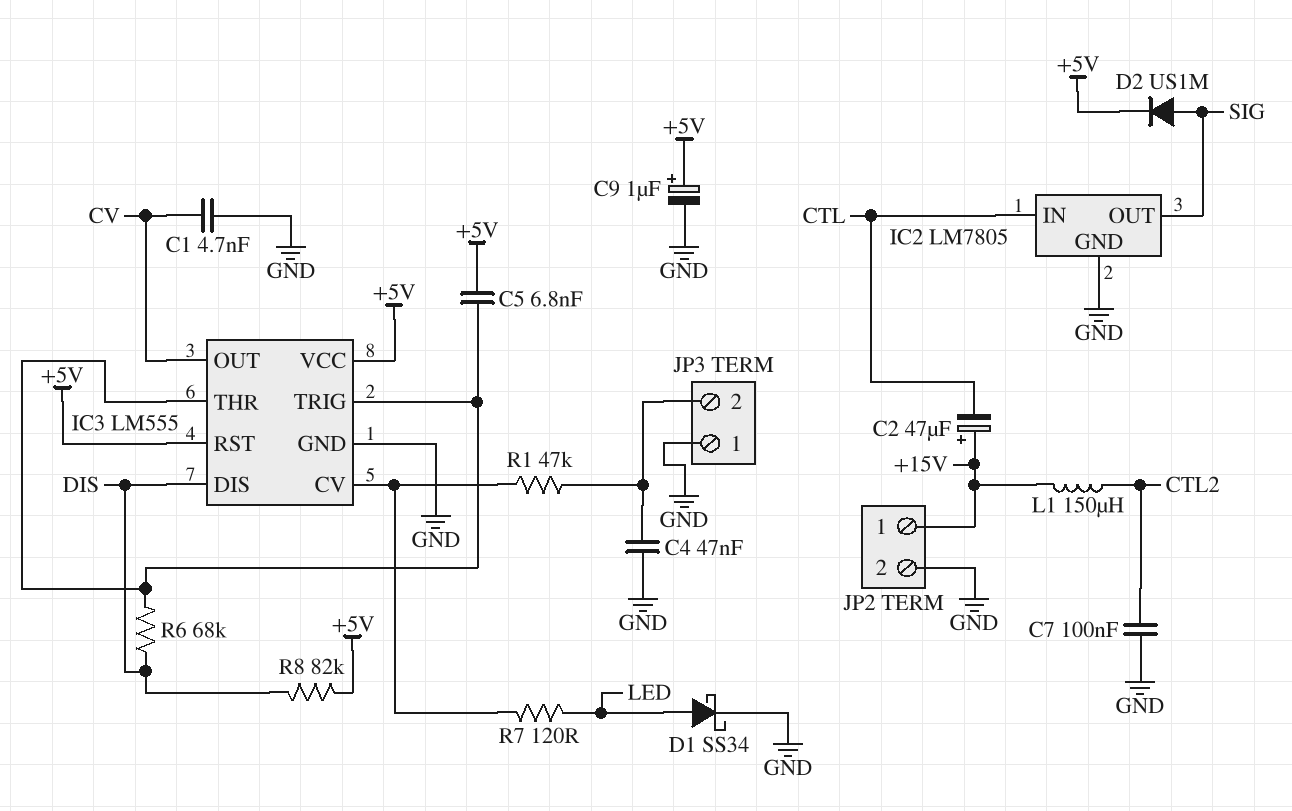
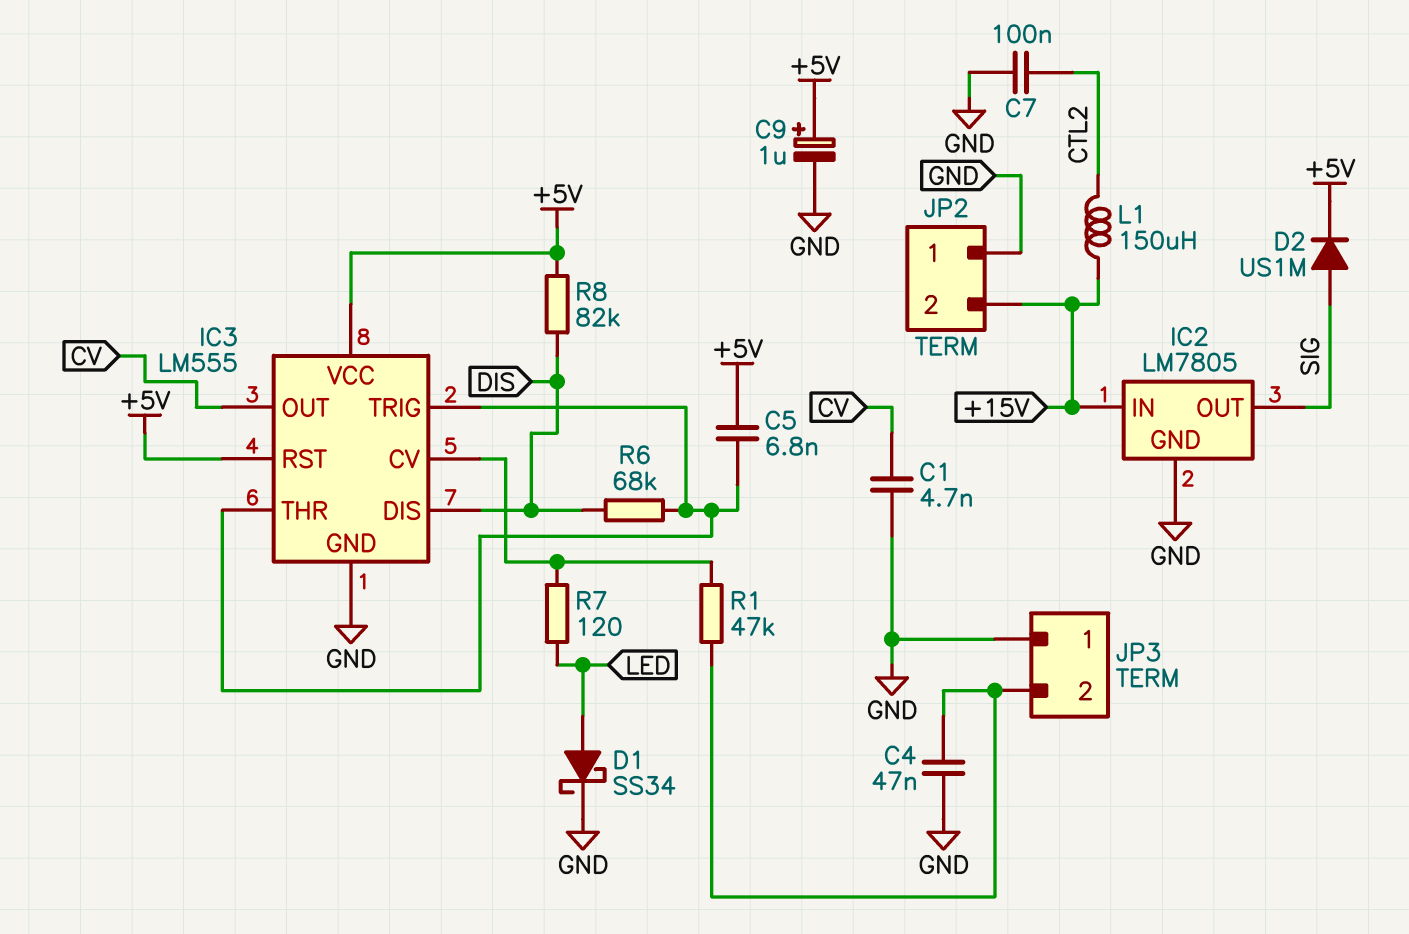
C2: 47uF (plus +15V, minus CTL) -> none
IC2 pin IN: CTL -> +15V
JP2 pin 1: +15V -> GND
JP2 pin 2: GND -> +15V

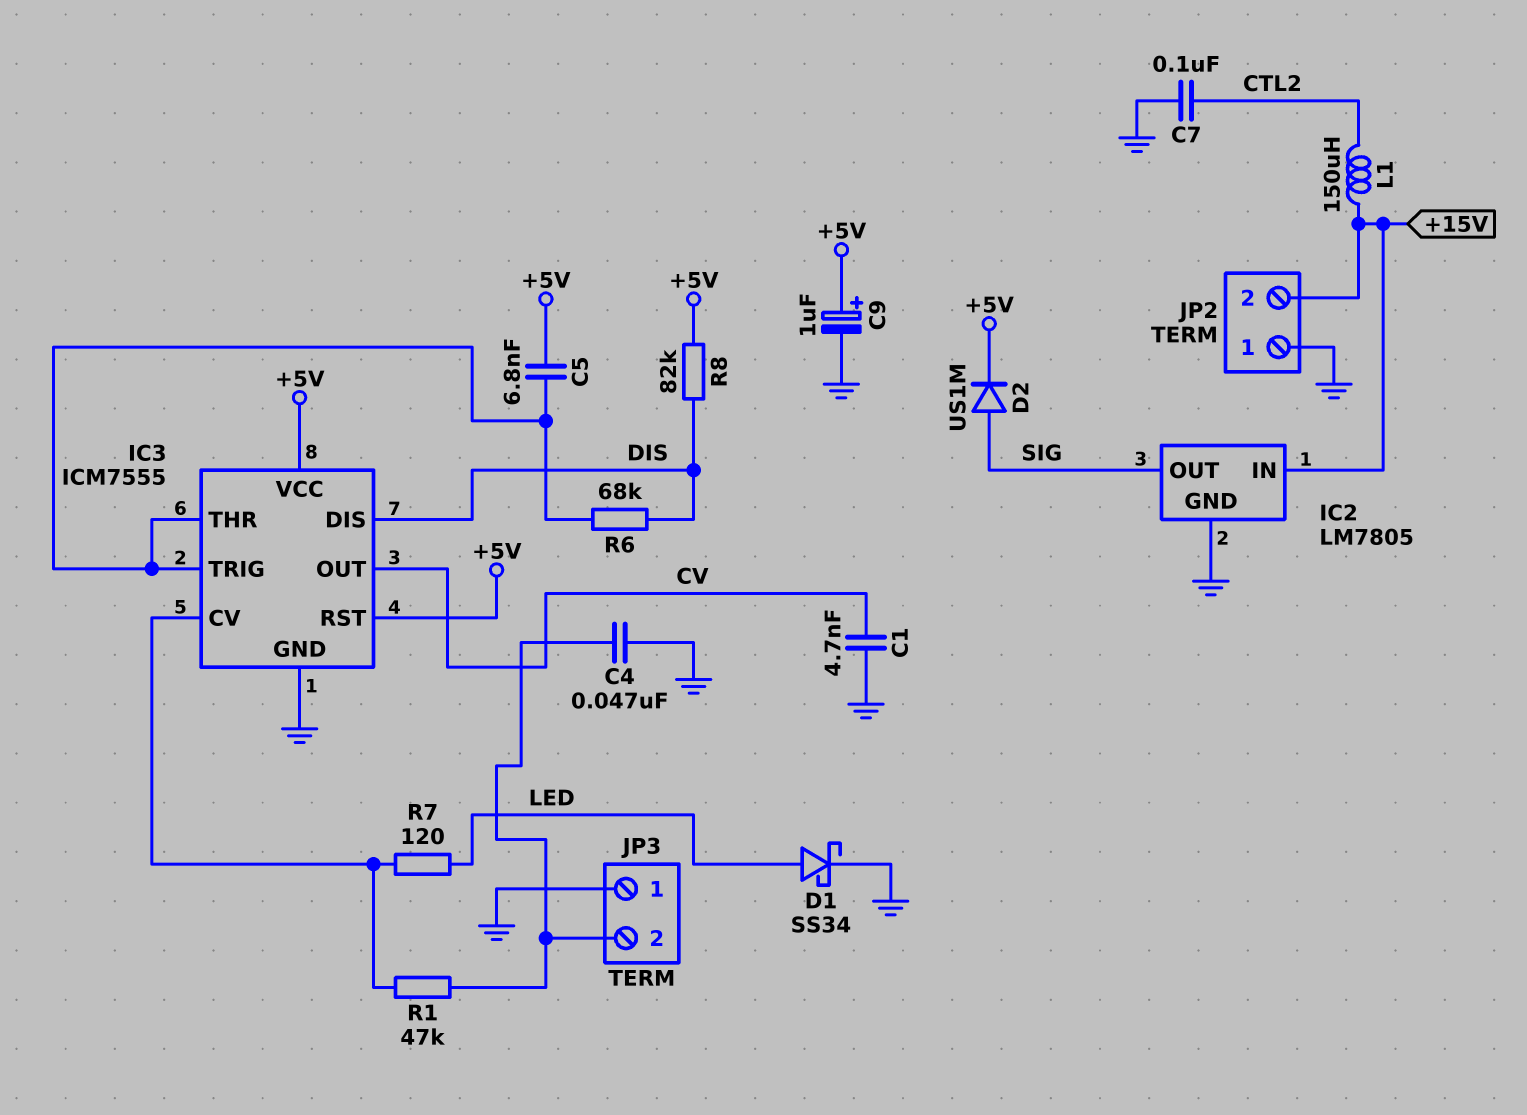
IC3: LM555 -> ICM7555

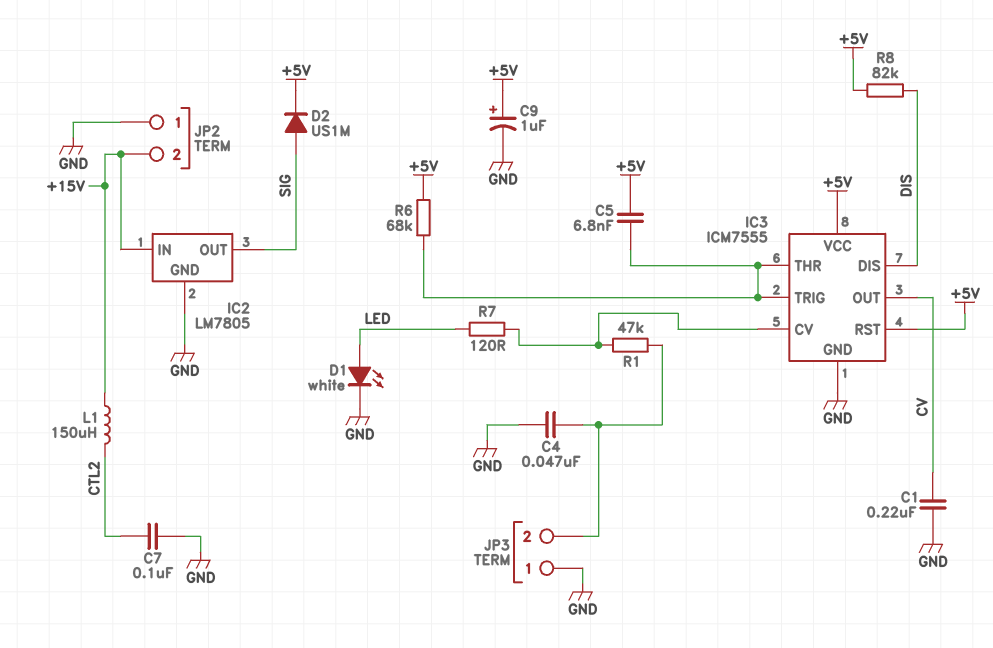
C1: 4.7nF (CV, GND) -> 220nF (CV, GND)
D1: schottky SS34 (A LED, K GND) -> LED white (A LED, K GND)
R6: 68k (DIS, IC3/THR) -> 68k (+5V, IC3/THR)

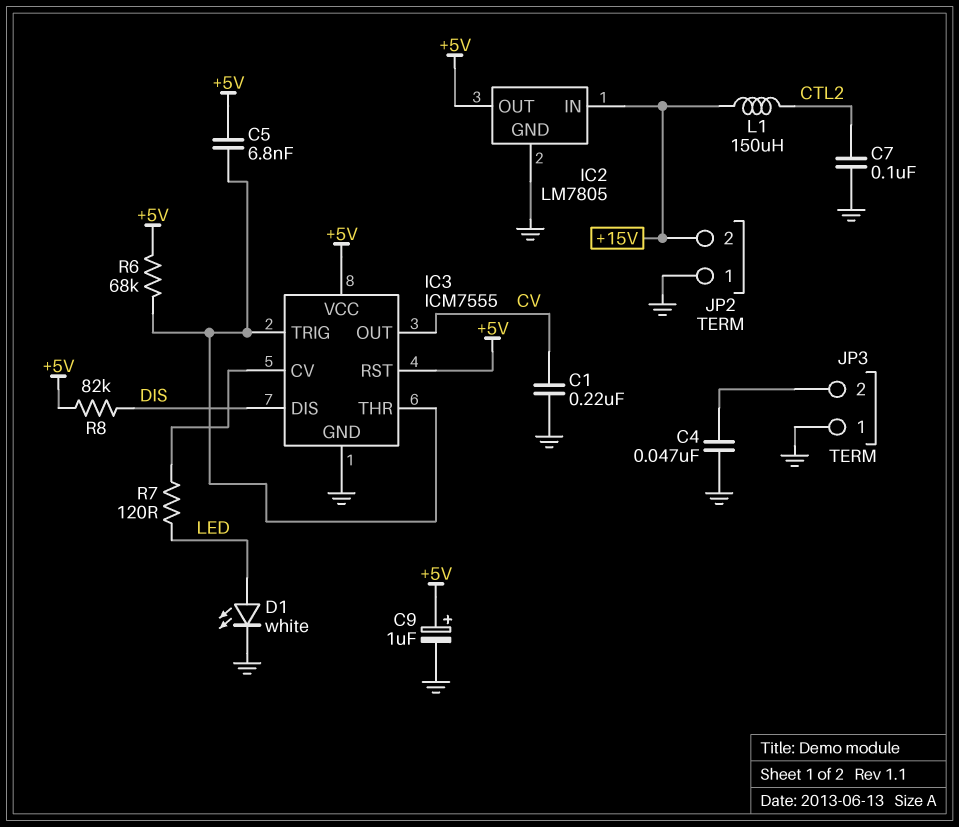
D2: diode US1M (A SIG, K +5V) -> none
IC2 pin OUT: SIG -> +5V
R1: 47k (IC3/CV, JP3/2) -> none

